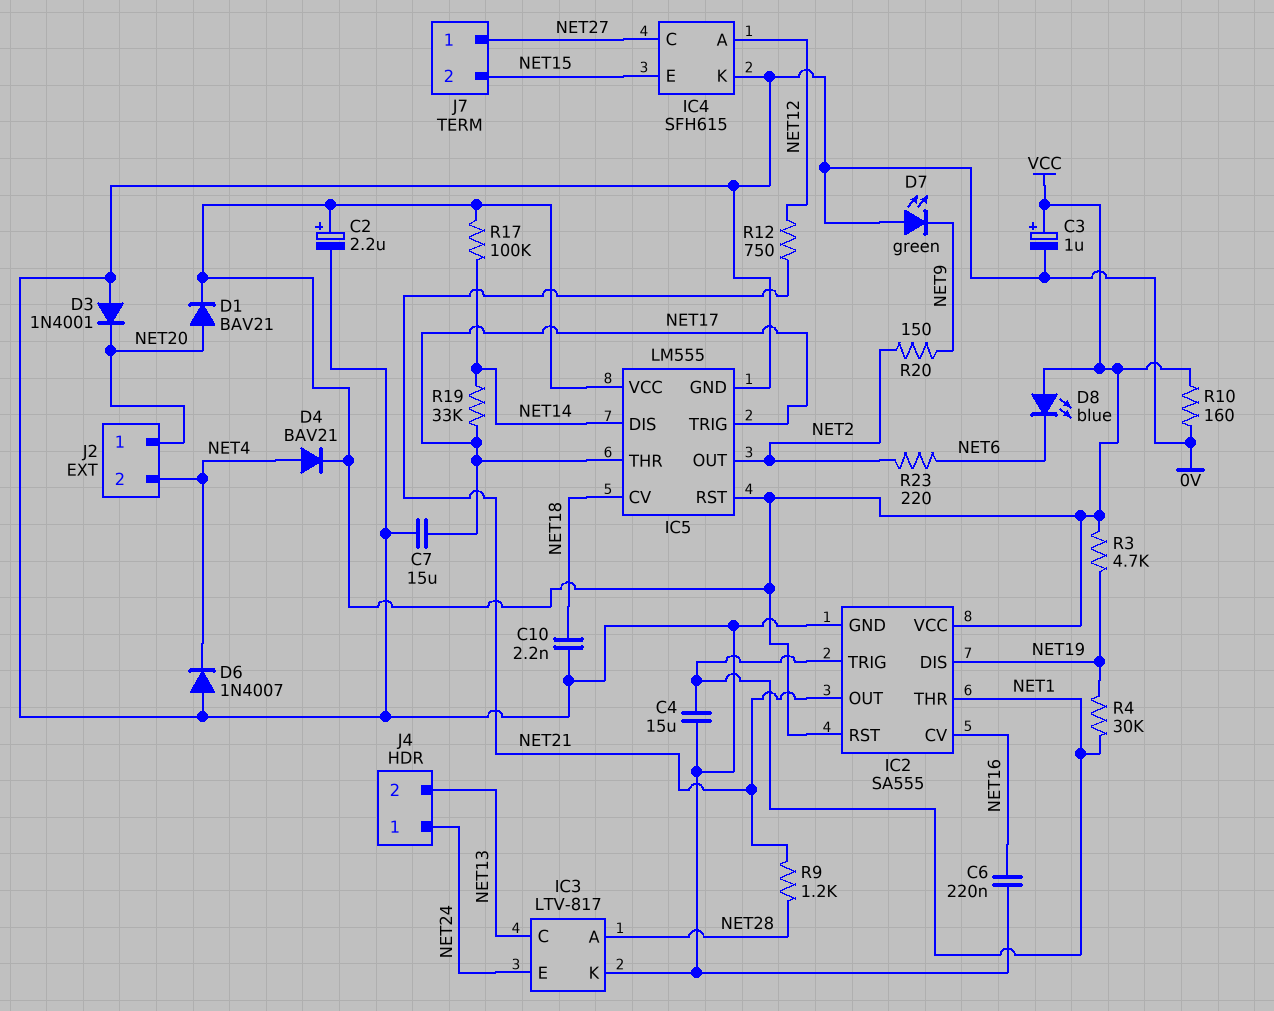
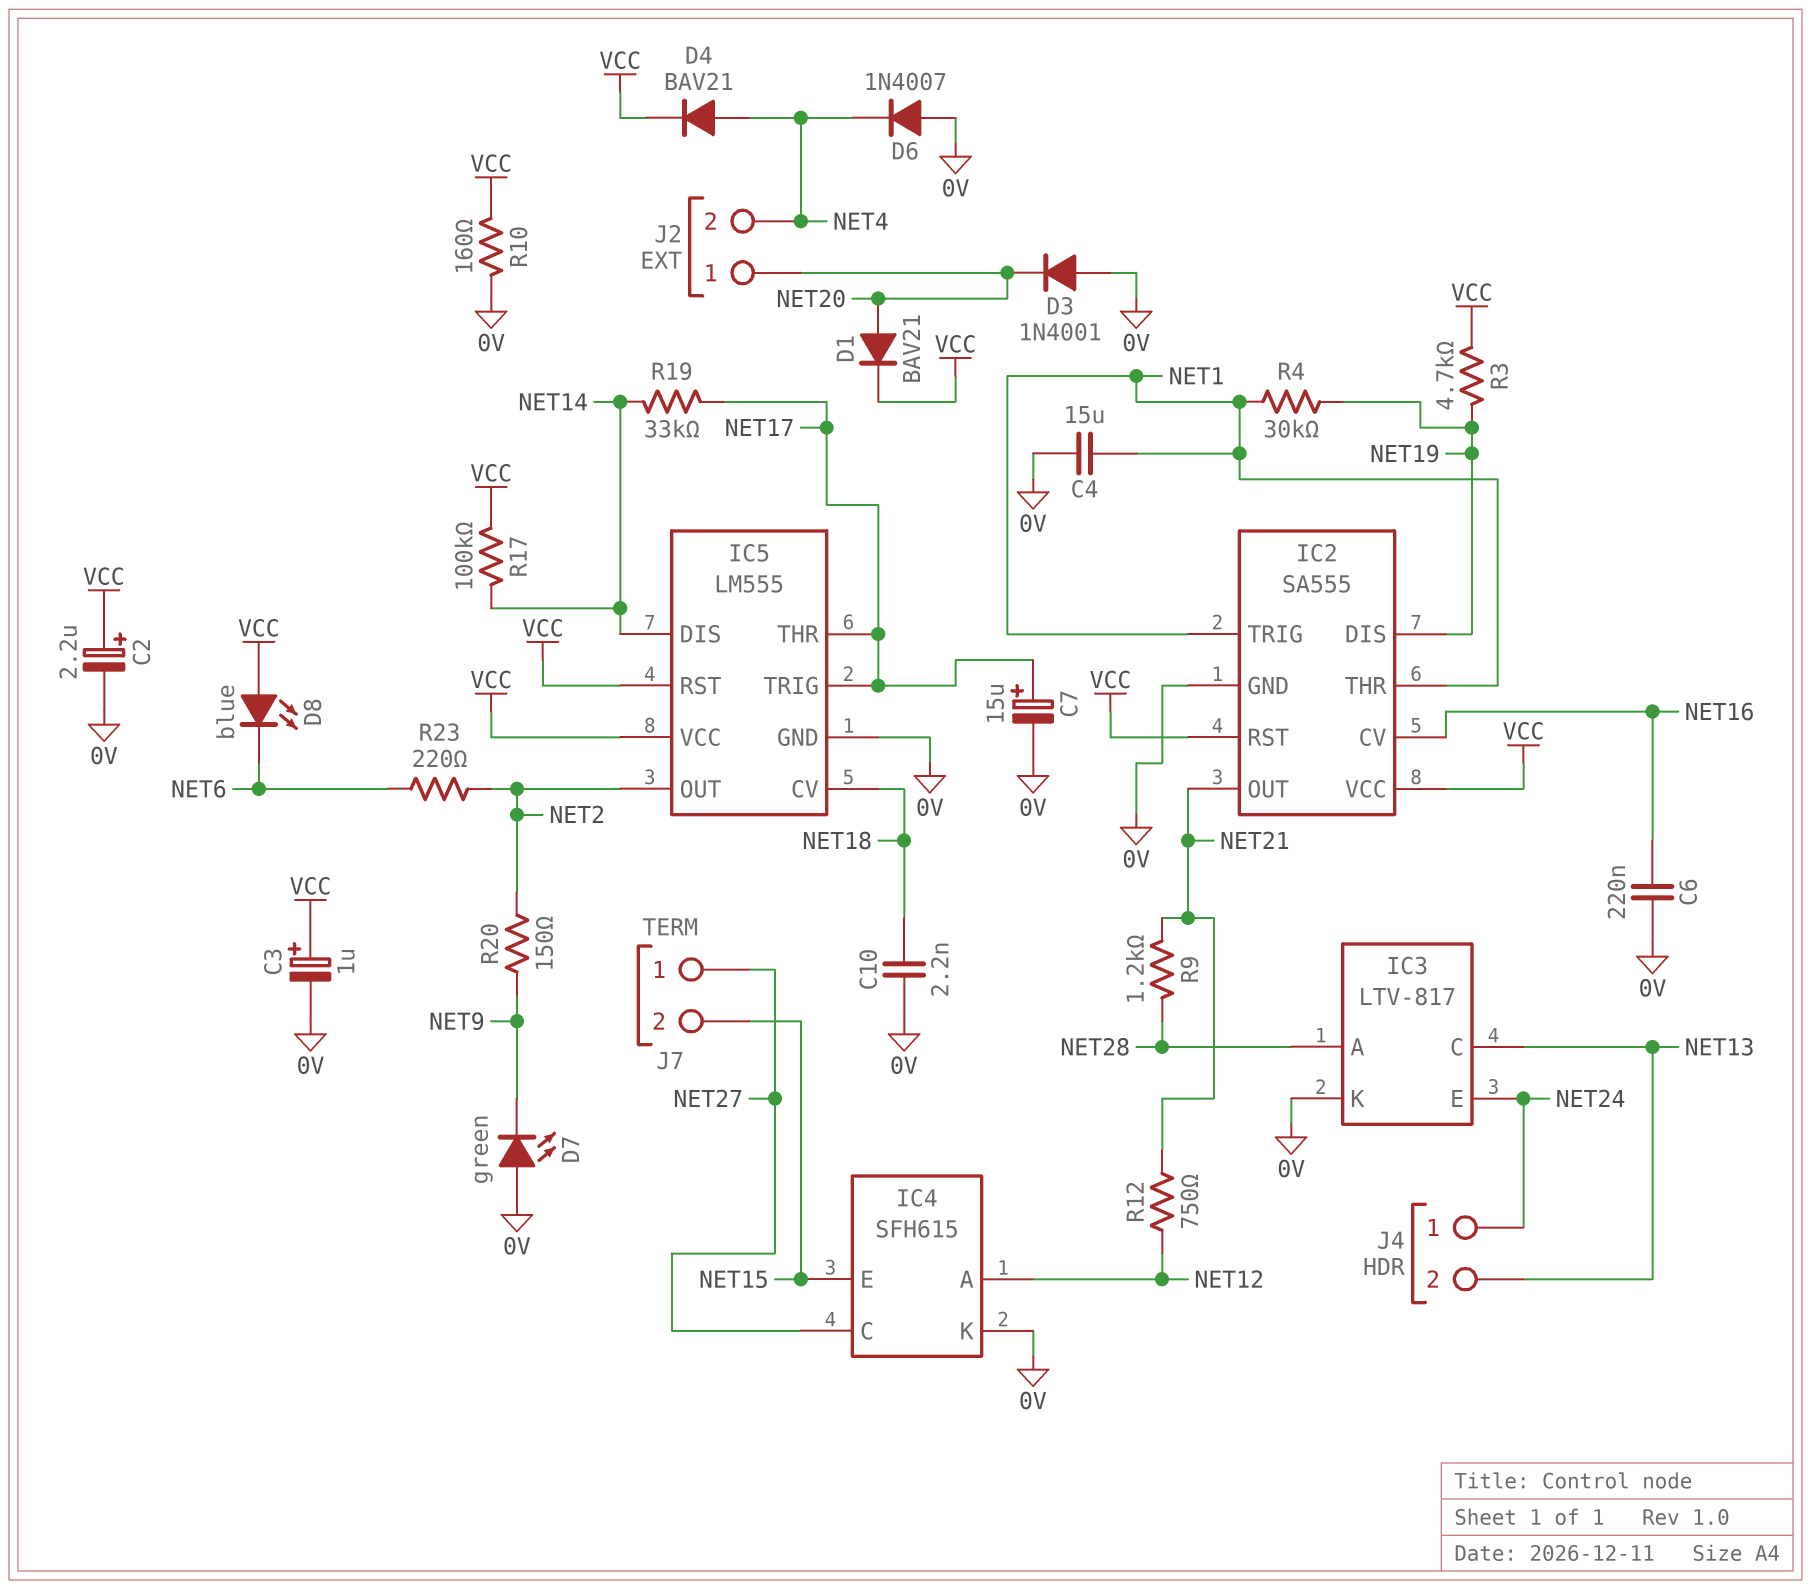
C7: 15uF (0V, NET17) -> 15uF (plus NET17, minus 0V)

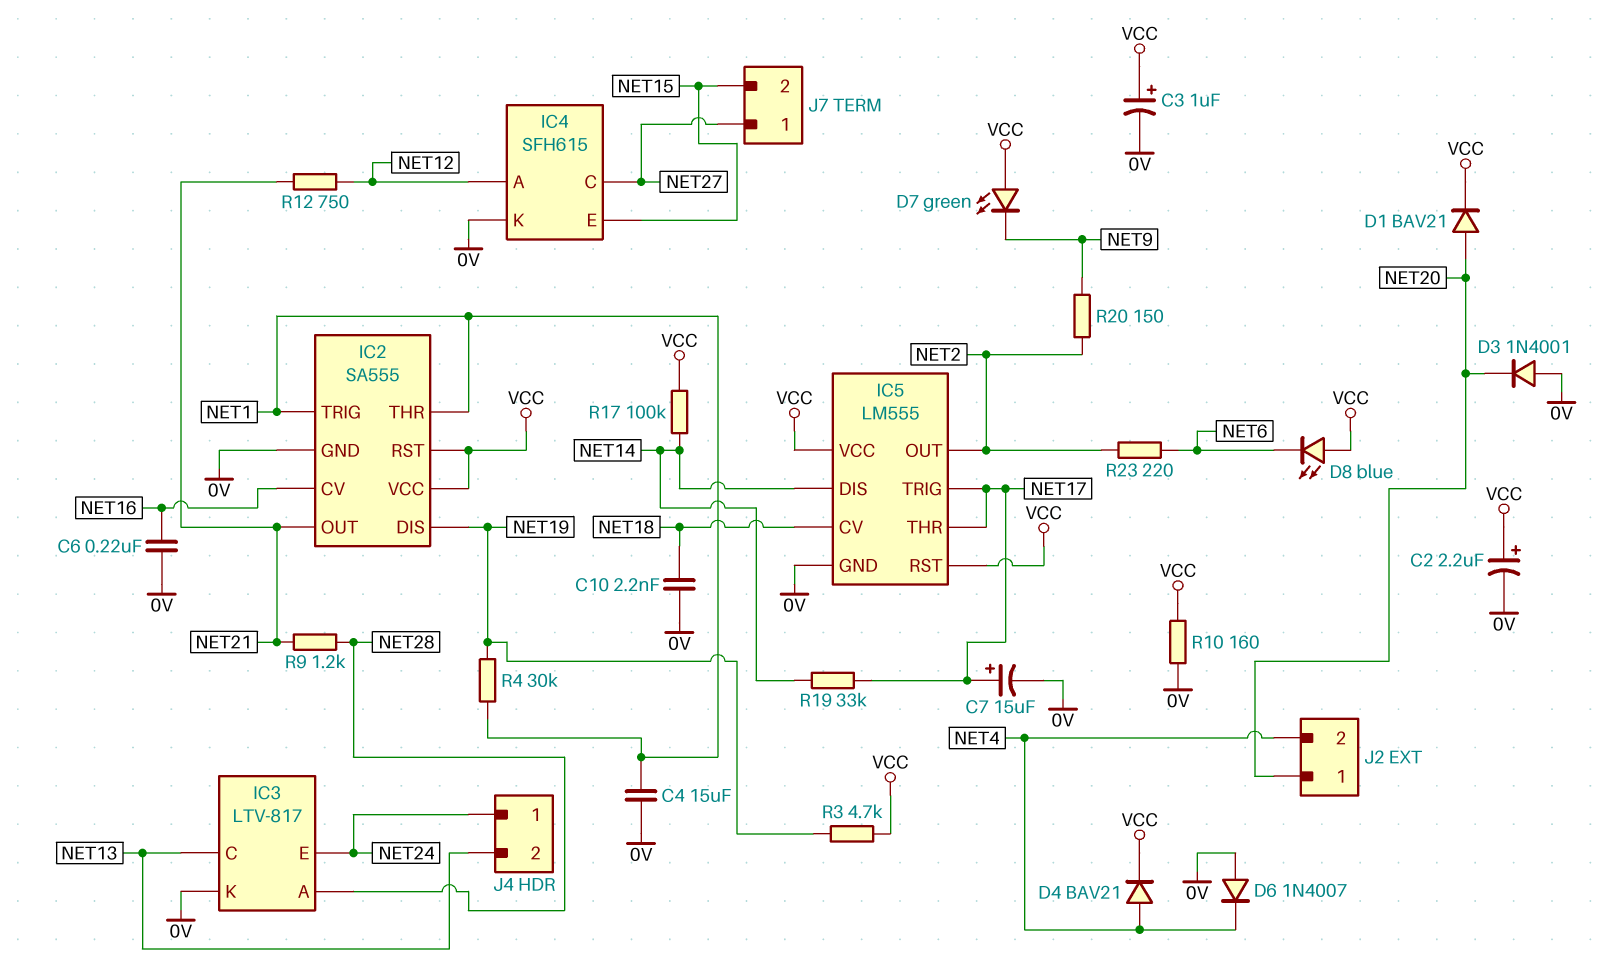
D7: LED green (A 0V, K NET9) -> LED green (A VCC, K NET9)

